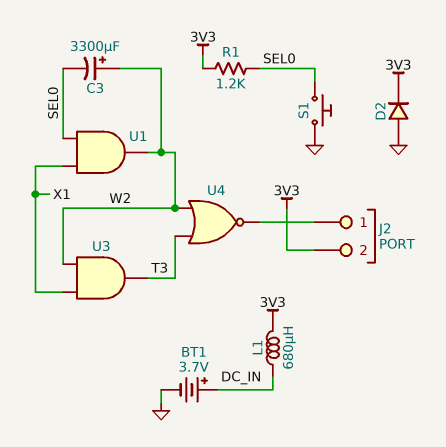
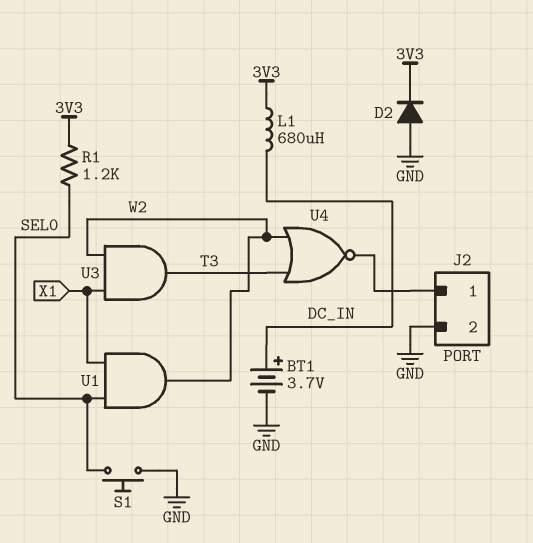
C3: 3300uF (plus W2, minus SEL0) -> none
J2 pin 2: 3V3 -> GND

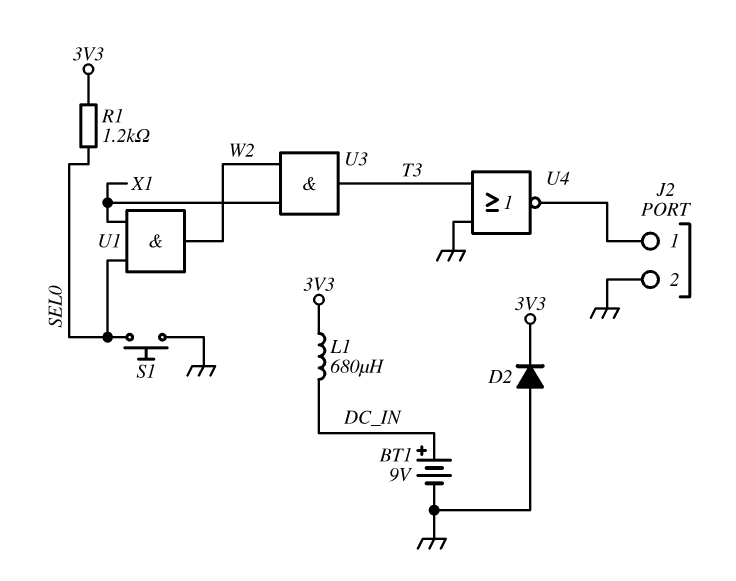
BT1: 3.7V (plus DC_IN, minus GND) -> 9V (plus DC_IN, minus GND)
U4: NOR (in T3, in W2, out J2/1) -> NOR (in GND, in T3, out J2/1)

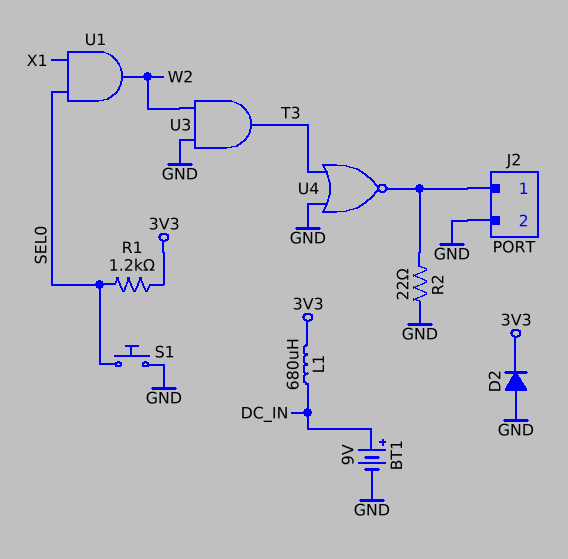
R2: none -> 22 (GND, J2/1)
U3: AND (in W2, in X1, out T3) -> AND (in GND, in W2, out T3)

